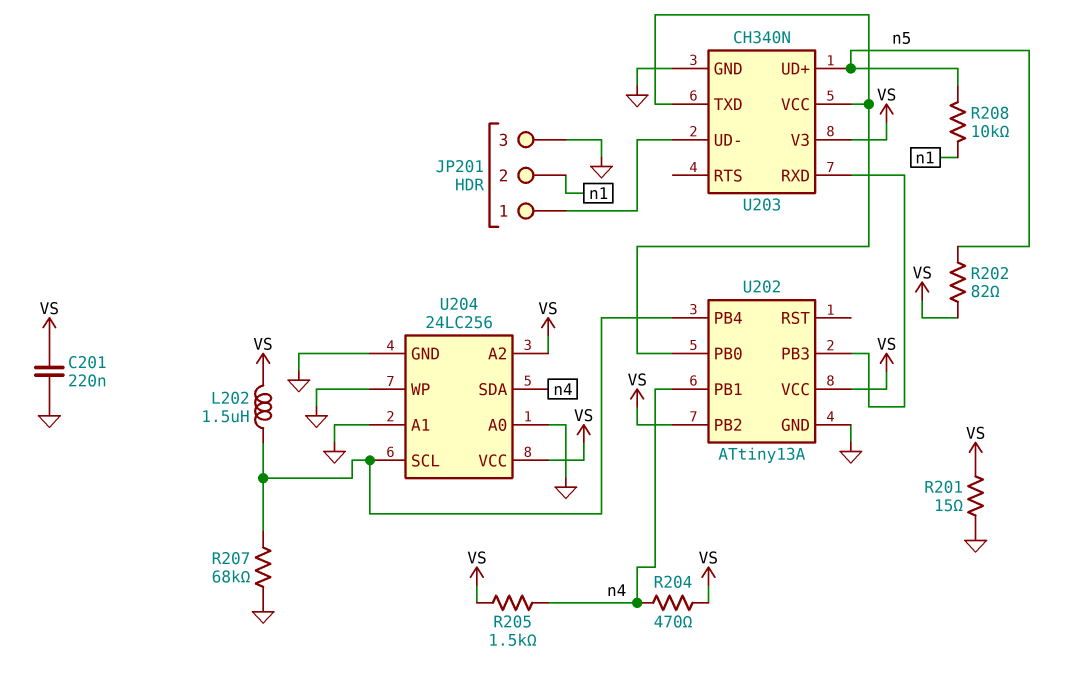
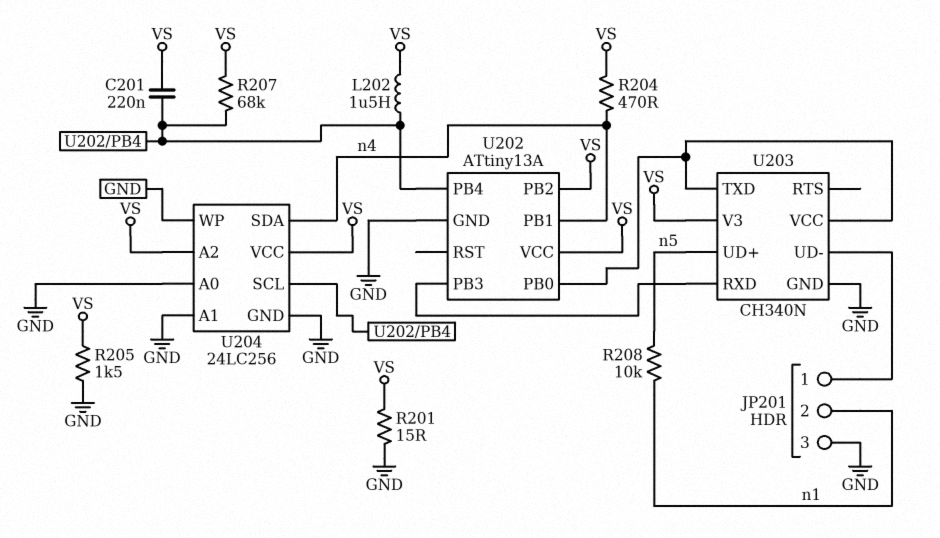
C201: 220nF (GND, VS) -> 220nF (U202/PB4, VS)
R202: 82 (VS, n5) -> none
R205: 1.5k (VS, n4) -> 1.5k (GND, VS)
R207: 68k (GND, U202/PB4) -> 68k (U202/PB4, VS)

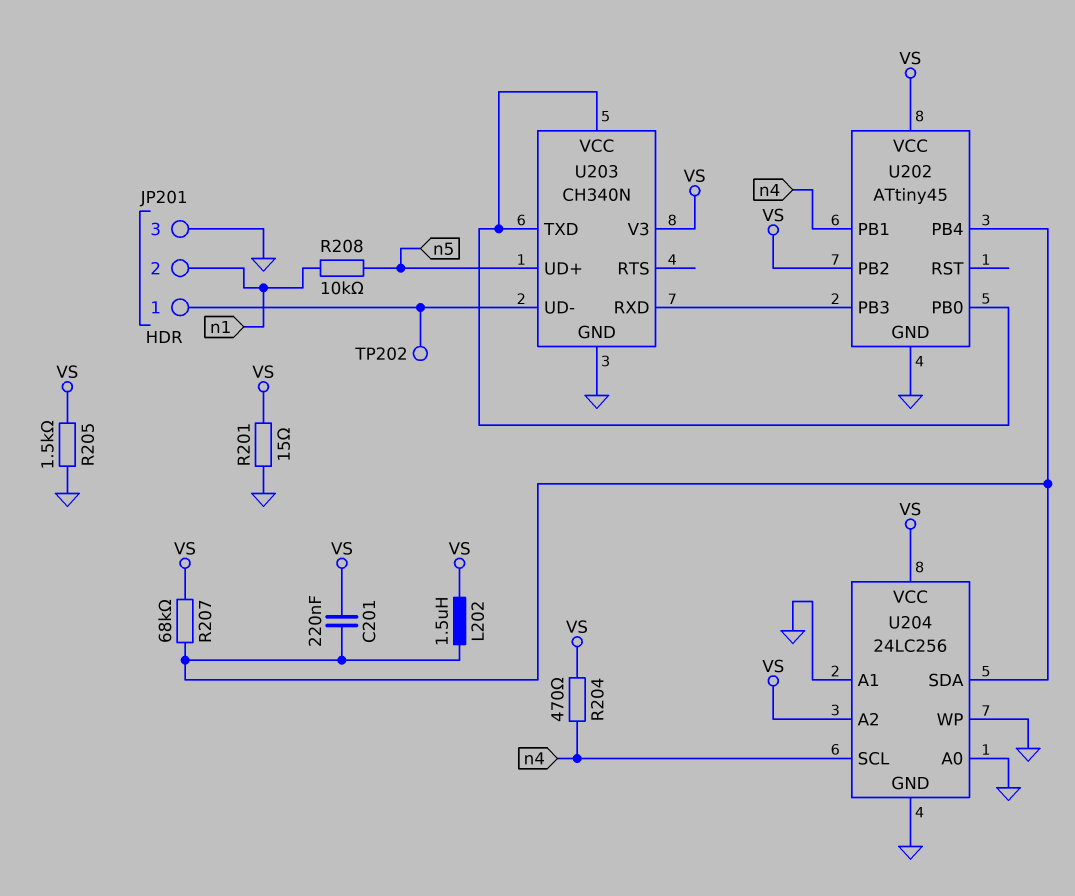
TP202: none -> test point (JP201/1)
U202: ATtiny13A -> ATtiny45
U204 pin SCL: U202/PB4 -> n4
U204 pin SDA: n4 -> U202/PB4

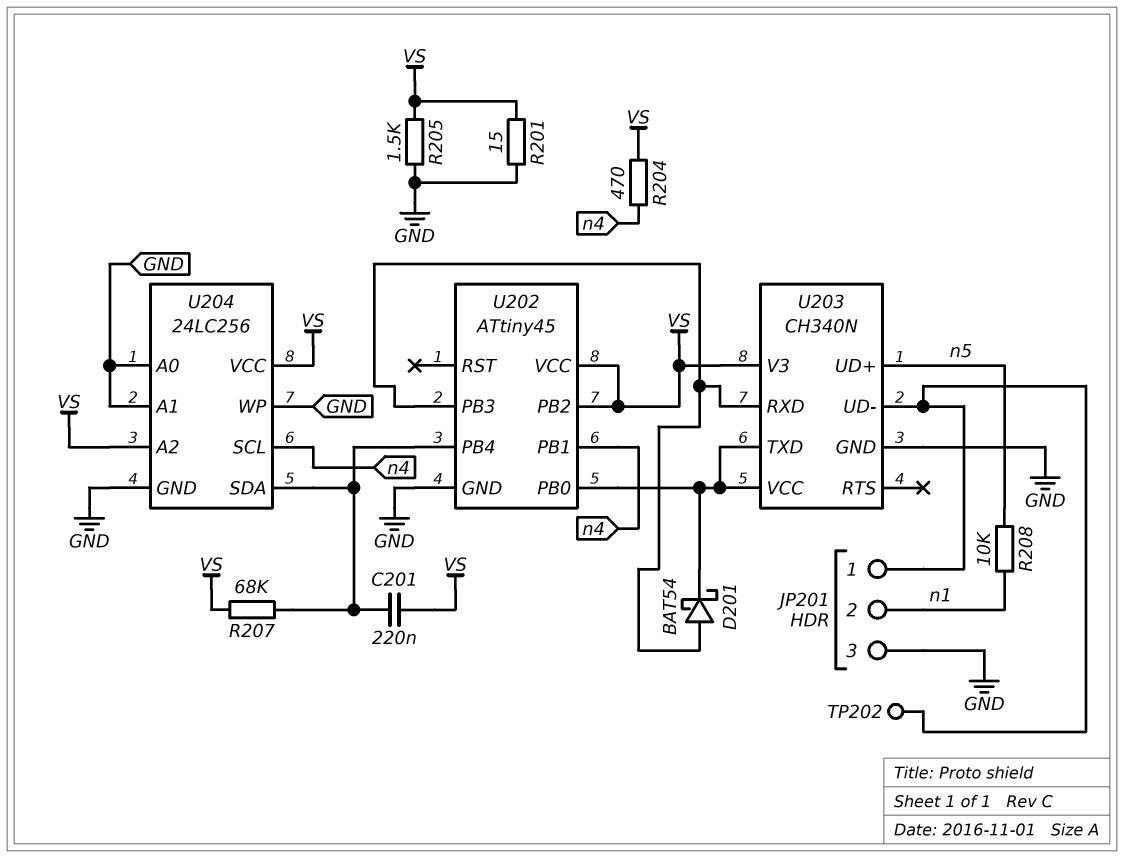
D201: none -> schottky BAT54 (A U202/PB3, K U202/PB0)
L202: 1.5uH (U202/PB4, VS) -> none

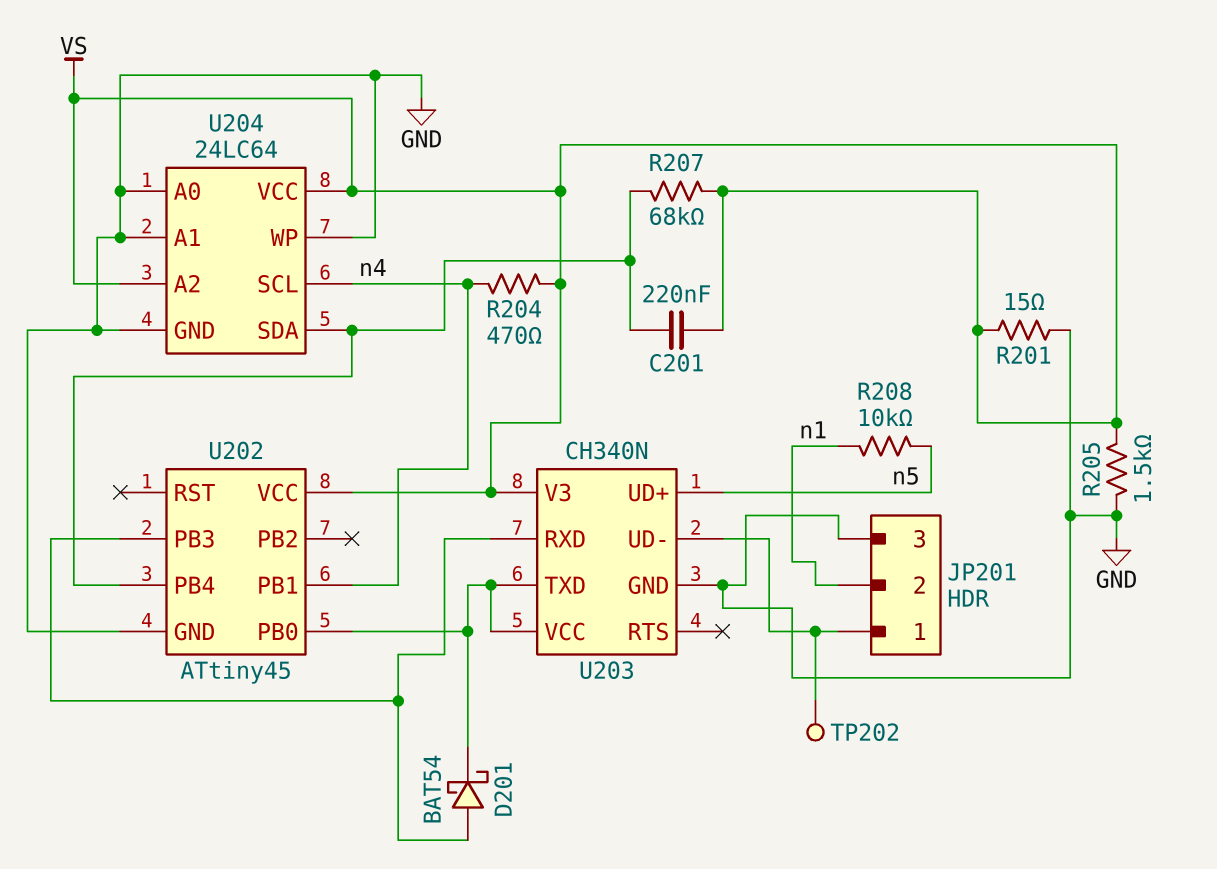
U202 pin PB2: VS -> none
U204: 24LC256 -> 24LC64

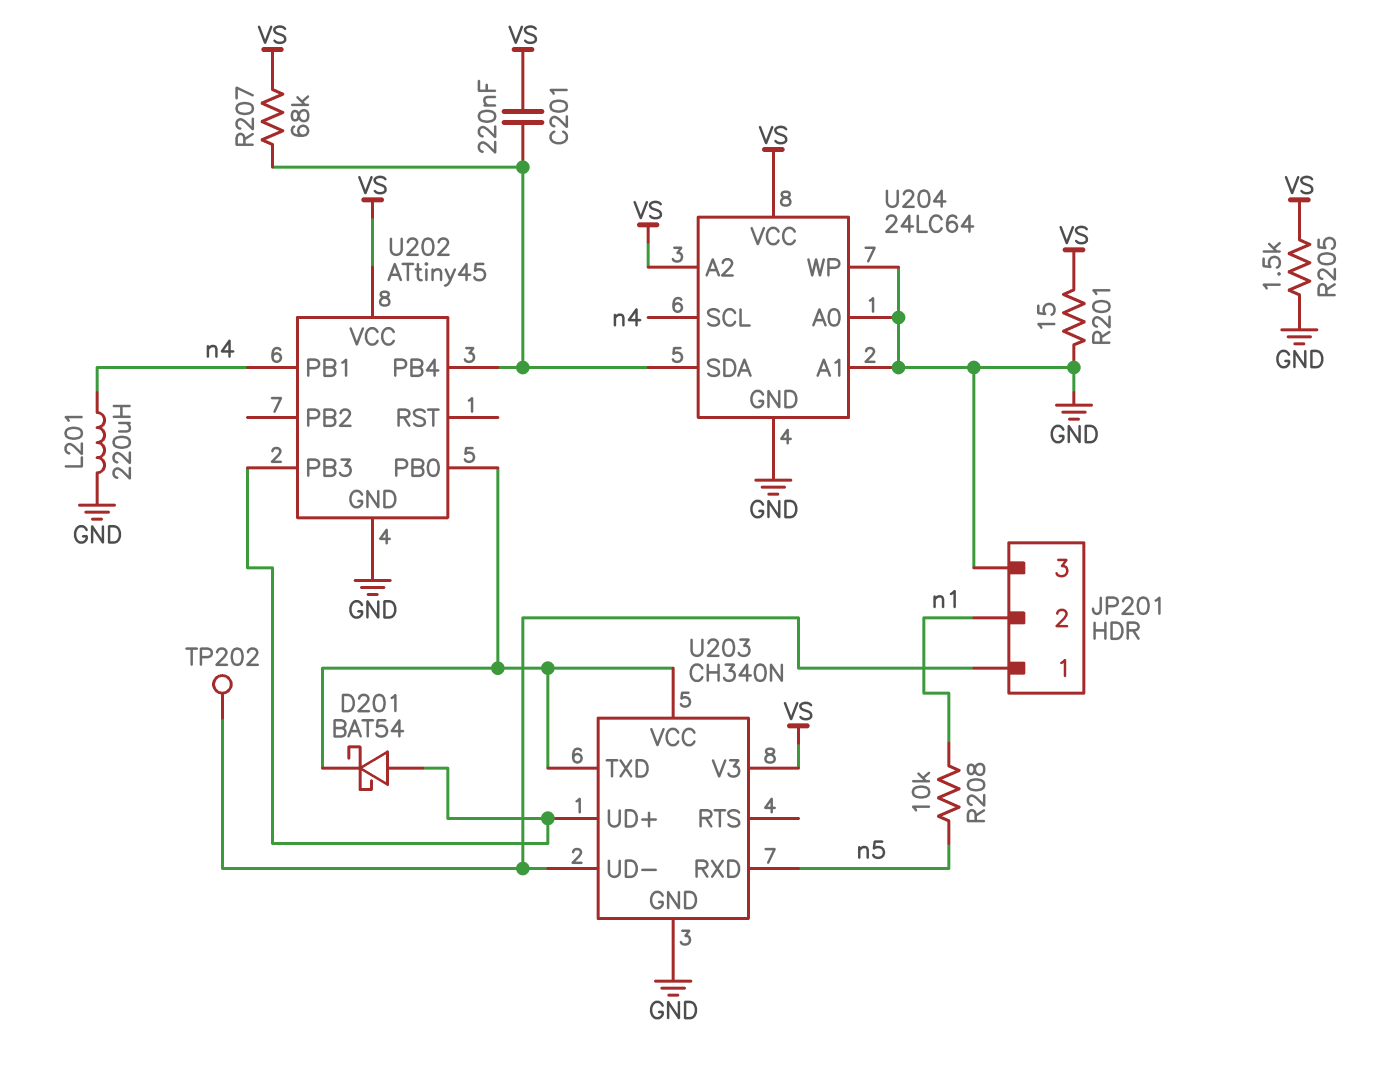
L201: none -> 220uH (GND, n4)
R204: 470 (VS, n4) -> none
U203 pin RXD: U202/PB3 -> n5
U203 pin UD+: n5 -> U202/PB3

